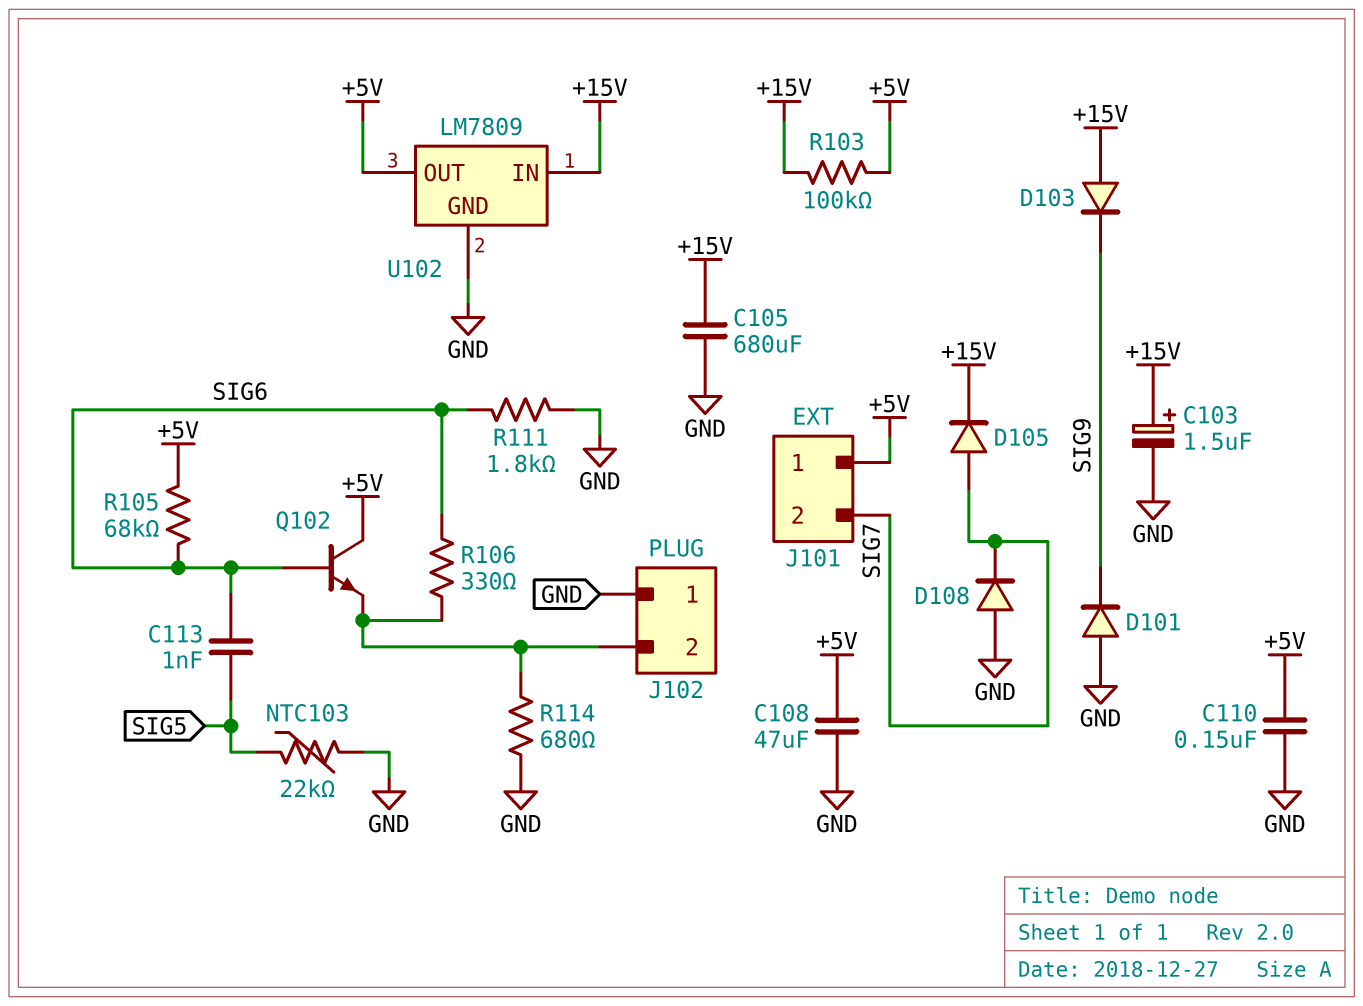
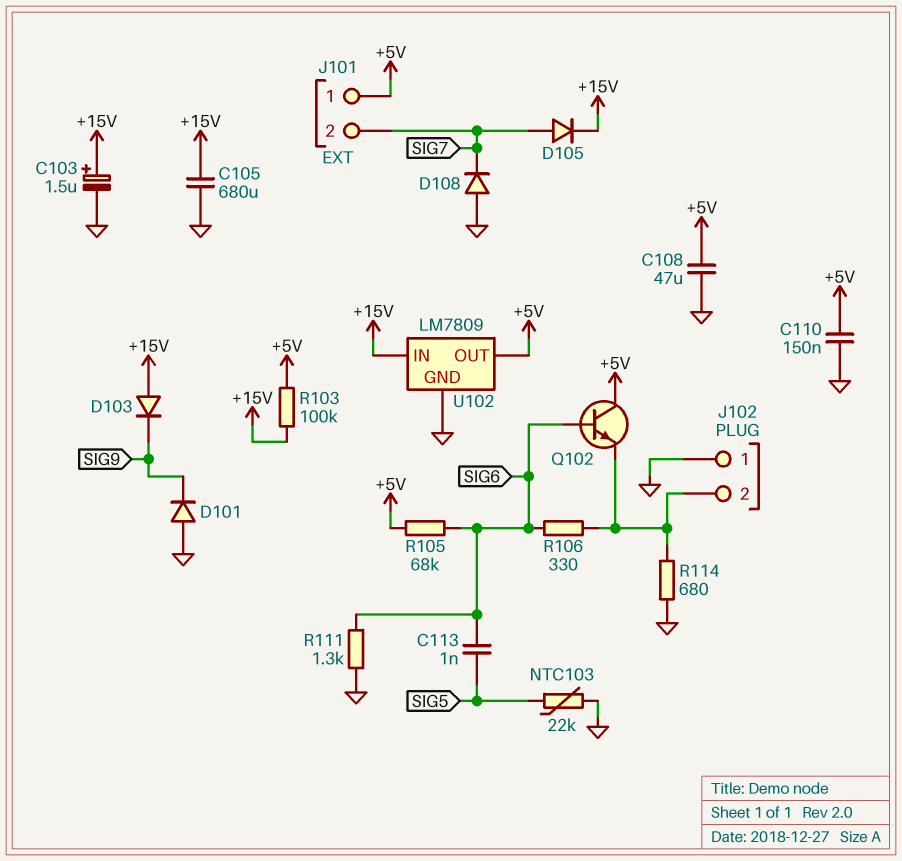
R111: 1.8k (GND, SIG6) -> 1.3k (GND, SIG6)

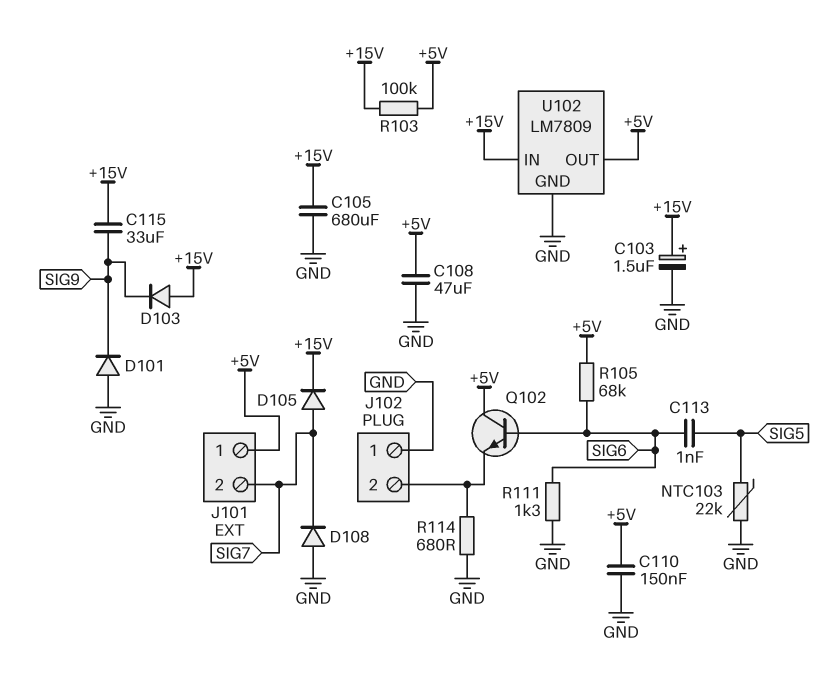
C115: none -> 33uF (+15V, SIG9)
R106: 330 (J102/2, SIG6) -> none

